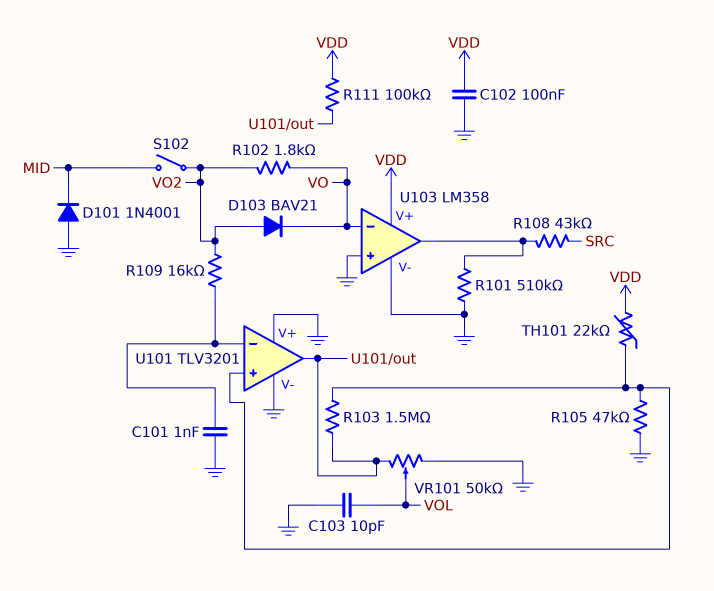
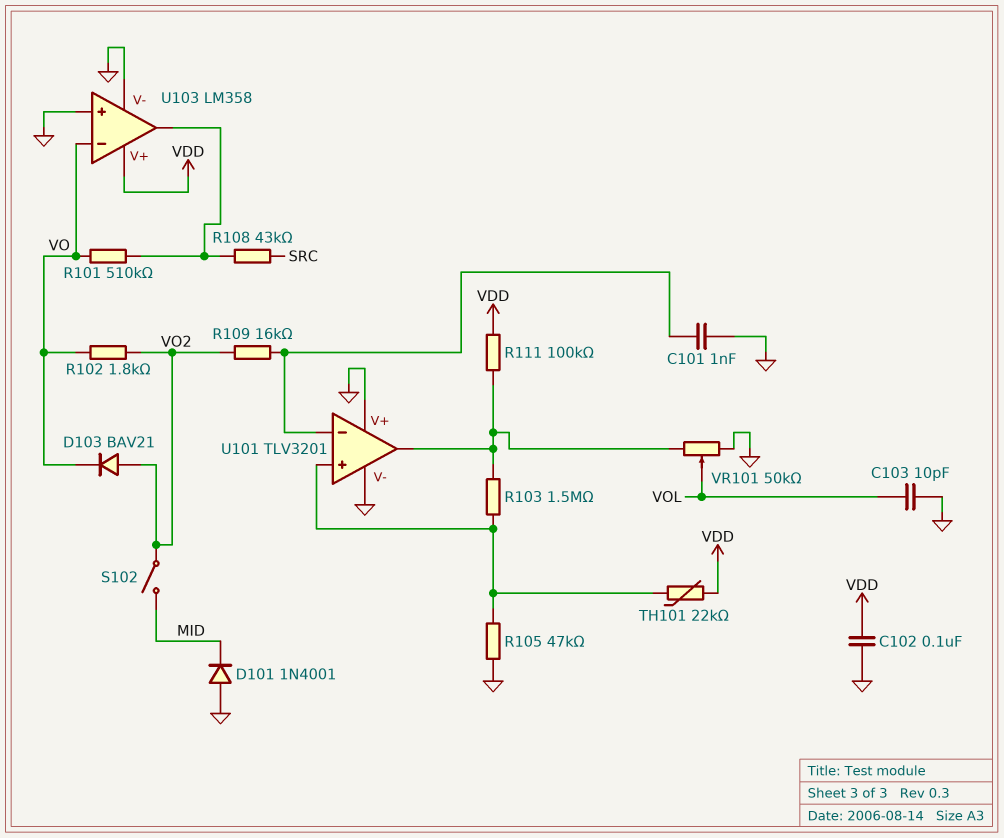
R101: 510k (GND, U103/out) -> 510k (U103/out, VO)

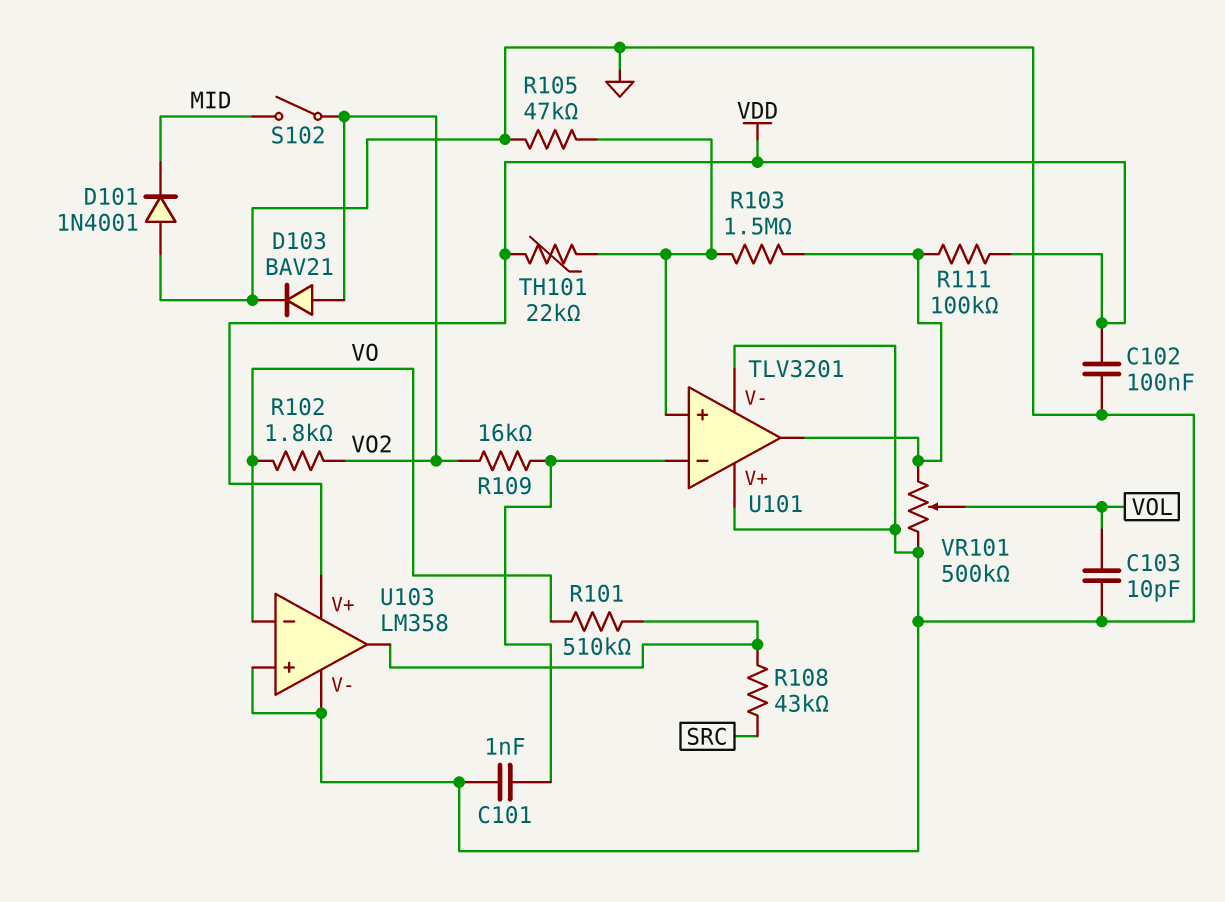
D103: diode BAV21 (A VO2, K VO) -> diode BAV21 (A VO2, K GND)
VR101: 50k (GND, U101/out, wiper VOL) -> 500k (GND, U101/out, wiper VOL)

